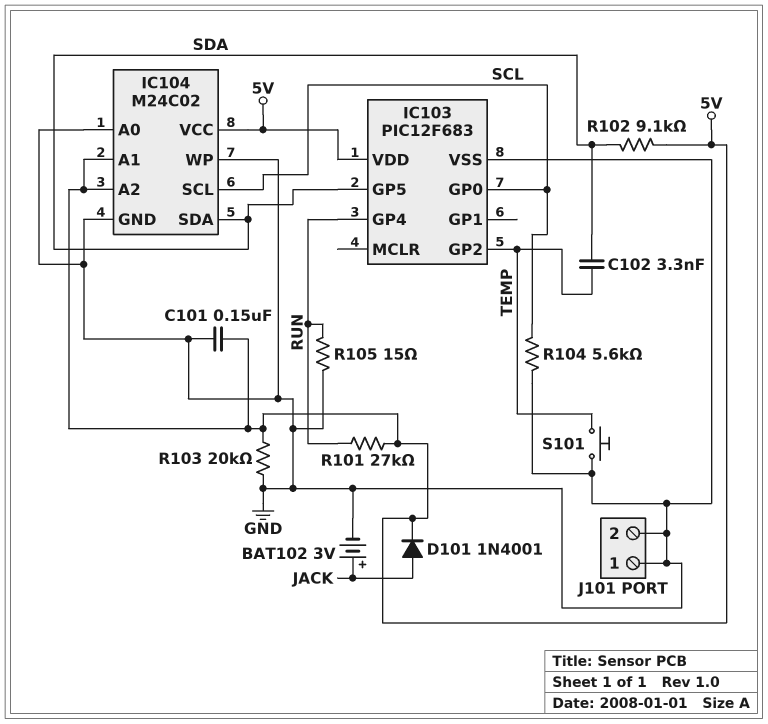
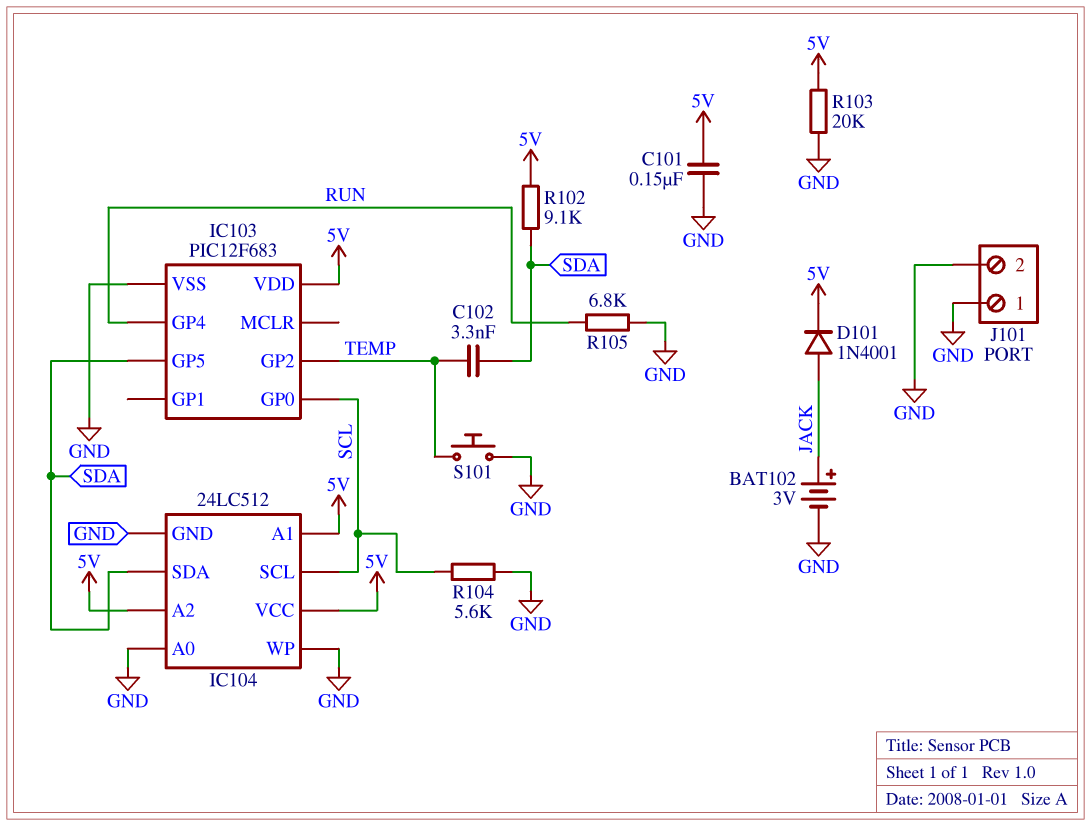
IC104: M24C02 -> 24LC512
R101: 27k (5V, RUN) -> none
R105: 15 (GND, RUN) -> 6.8k (GND, RUN)

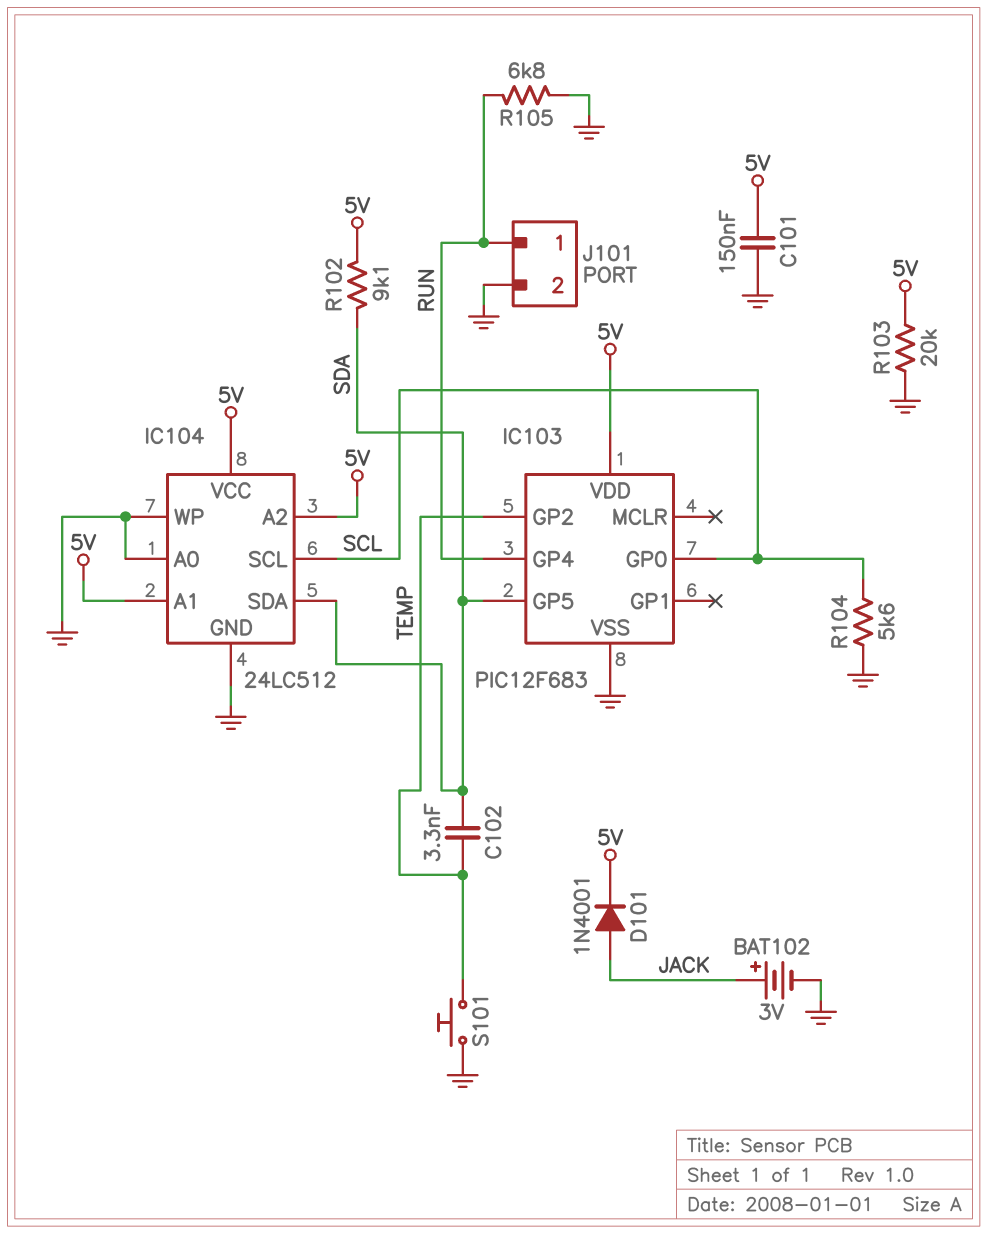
J101 pin 1: GND -> RUN

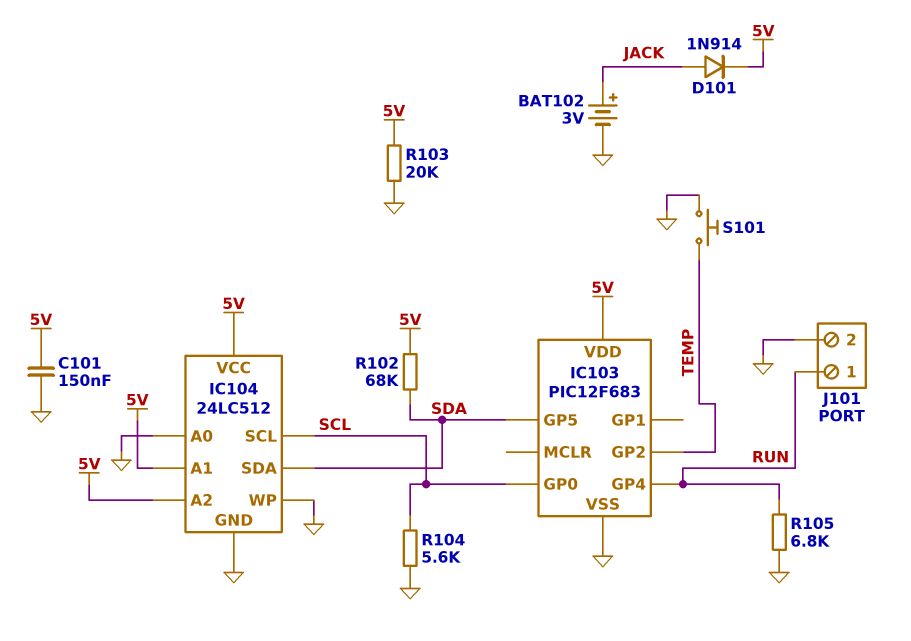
C102: 3.3nF (SDA, TEMP) -> none
D101: diode 1N4001 (A JACK, K 5V) -> diode 1N914 (A JACK, K 5V)
R102: 9.1k (5V, SDA) -> 68k (5V, SDA)

